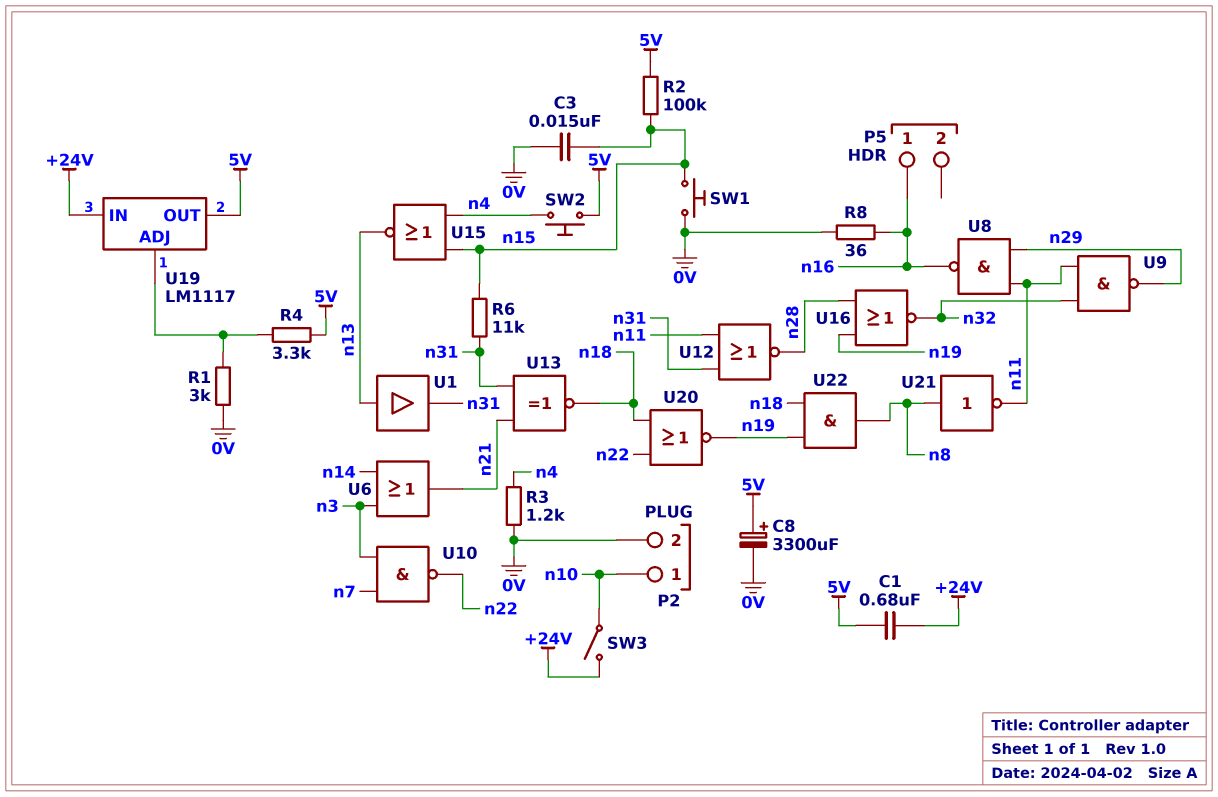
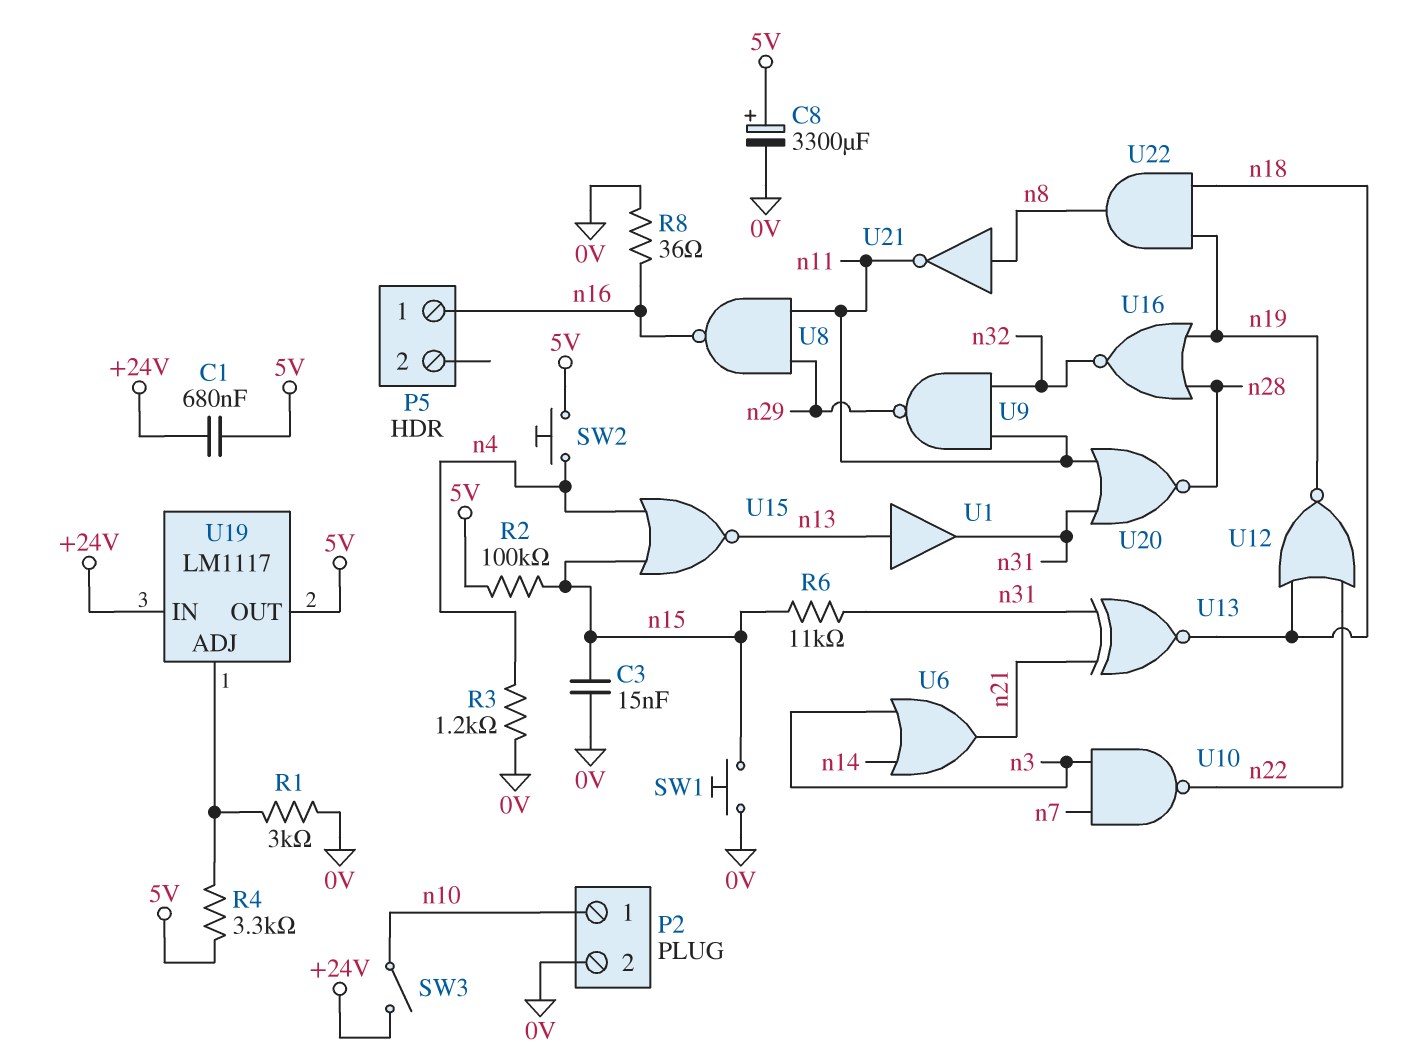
U12: NOR (in n11, in n31, out n28) -> NOR (in n18, in n22, out n19)
U20: NOR (in n18, in n22, out n19) -> NOR (in n11, in n31, out n28)

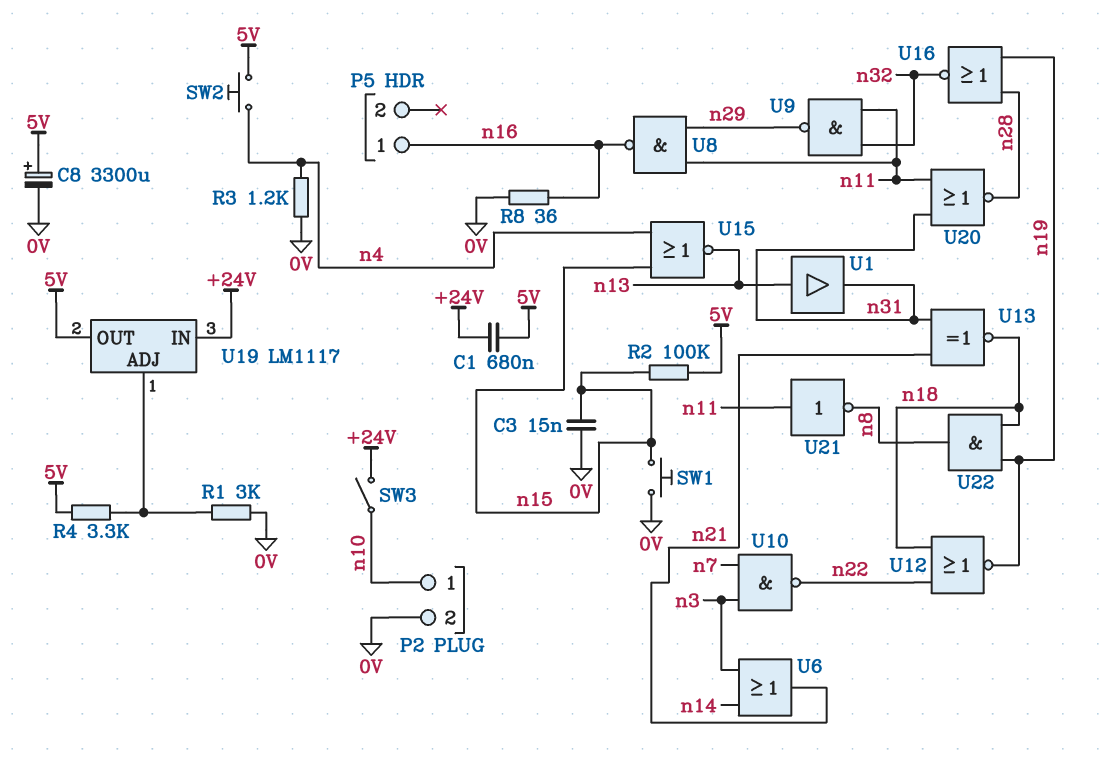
R6: 11k (n15, n31) -> none
U21: NOT (in n8, out n11) -> NOT (in n11, out n8)

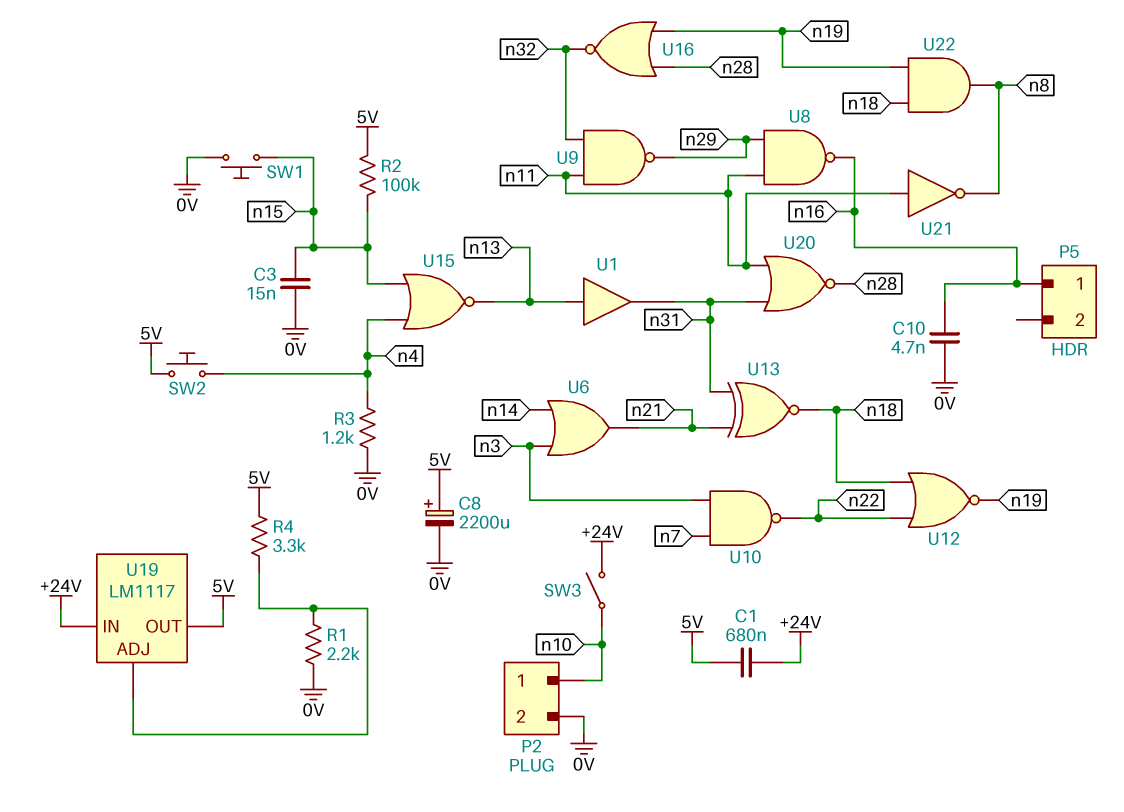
C8: 3300uF (plus 5V, minus 0V) -> 2200uF (plus 5V, minus 0V)
C10: none -> 4.7nF (0V, n16)
R1: 3k (0V, U19/ADJ) -> 2.2k (0V, U19/ADJ)
R8: 36 (0V, n16) -> none

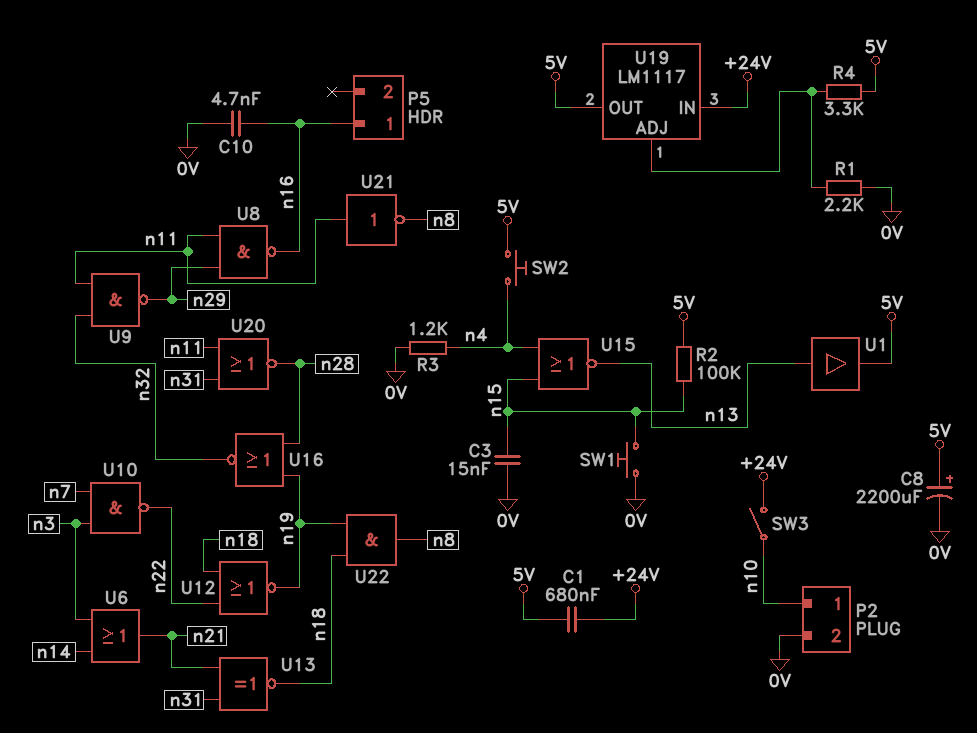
U1: buffer (in n13, out n31) -> buffer (in n13, out 5V)

